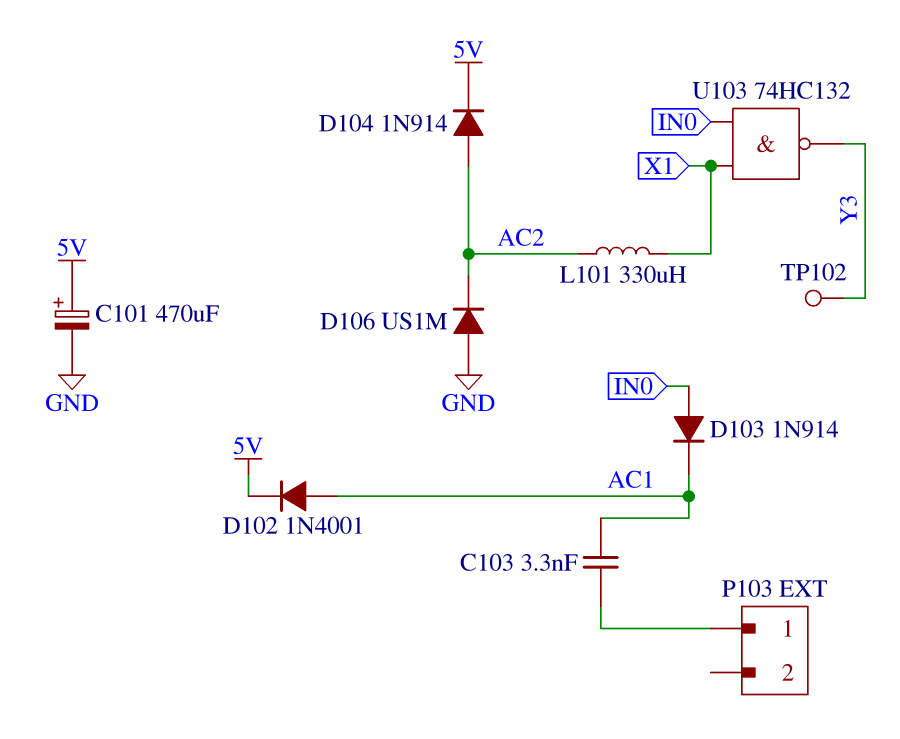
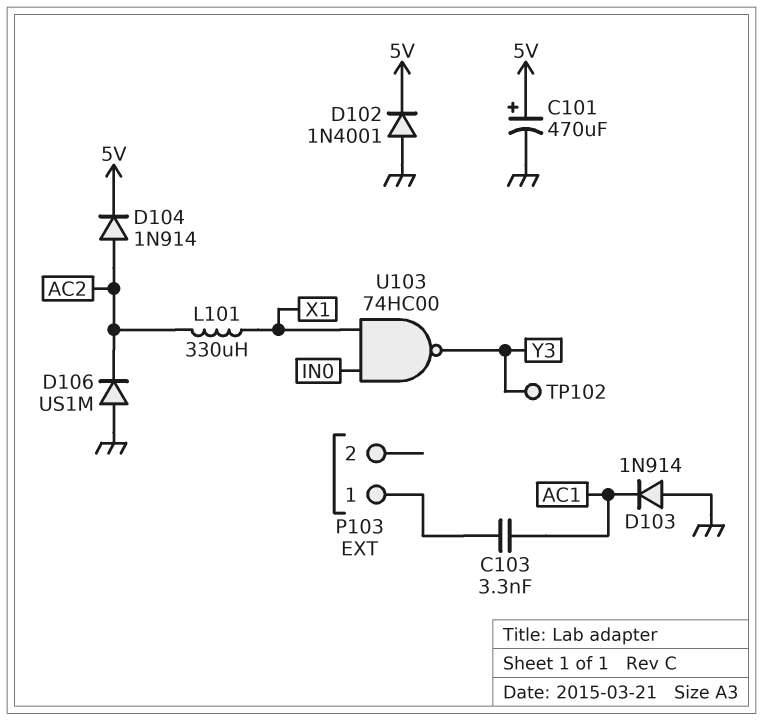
D102: diode 1N4001 (A AC1, K 5V) -> diode 1N4001 (A GND, K 5V)
D103: diode 1N914 (A IN0, K AC1) -> diode 1N914 (A GND, K AC1)
U103: NAND 74HC132 (in IN0, in X1, out Y3) -> NAND 74HC00 (in IN0, in X1, out Y3)

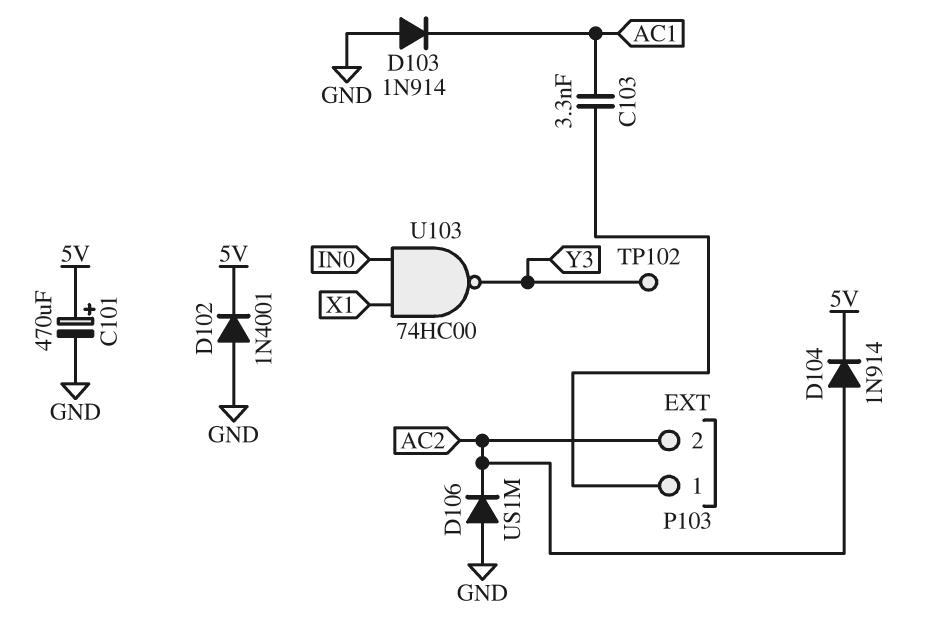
L101: 330uH (AC2, X1) -> none
P103 pin 2: none -> AC2

